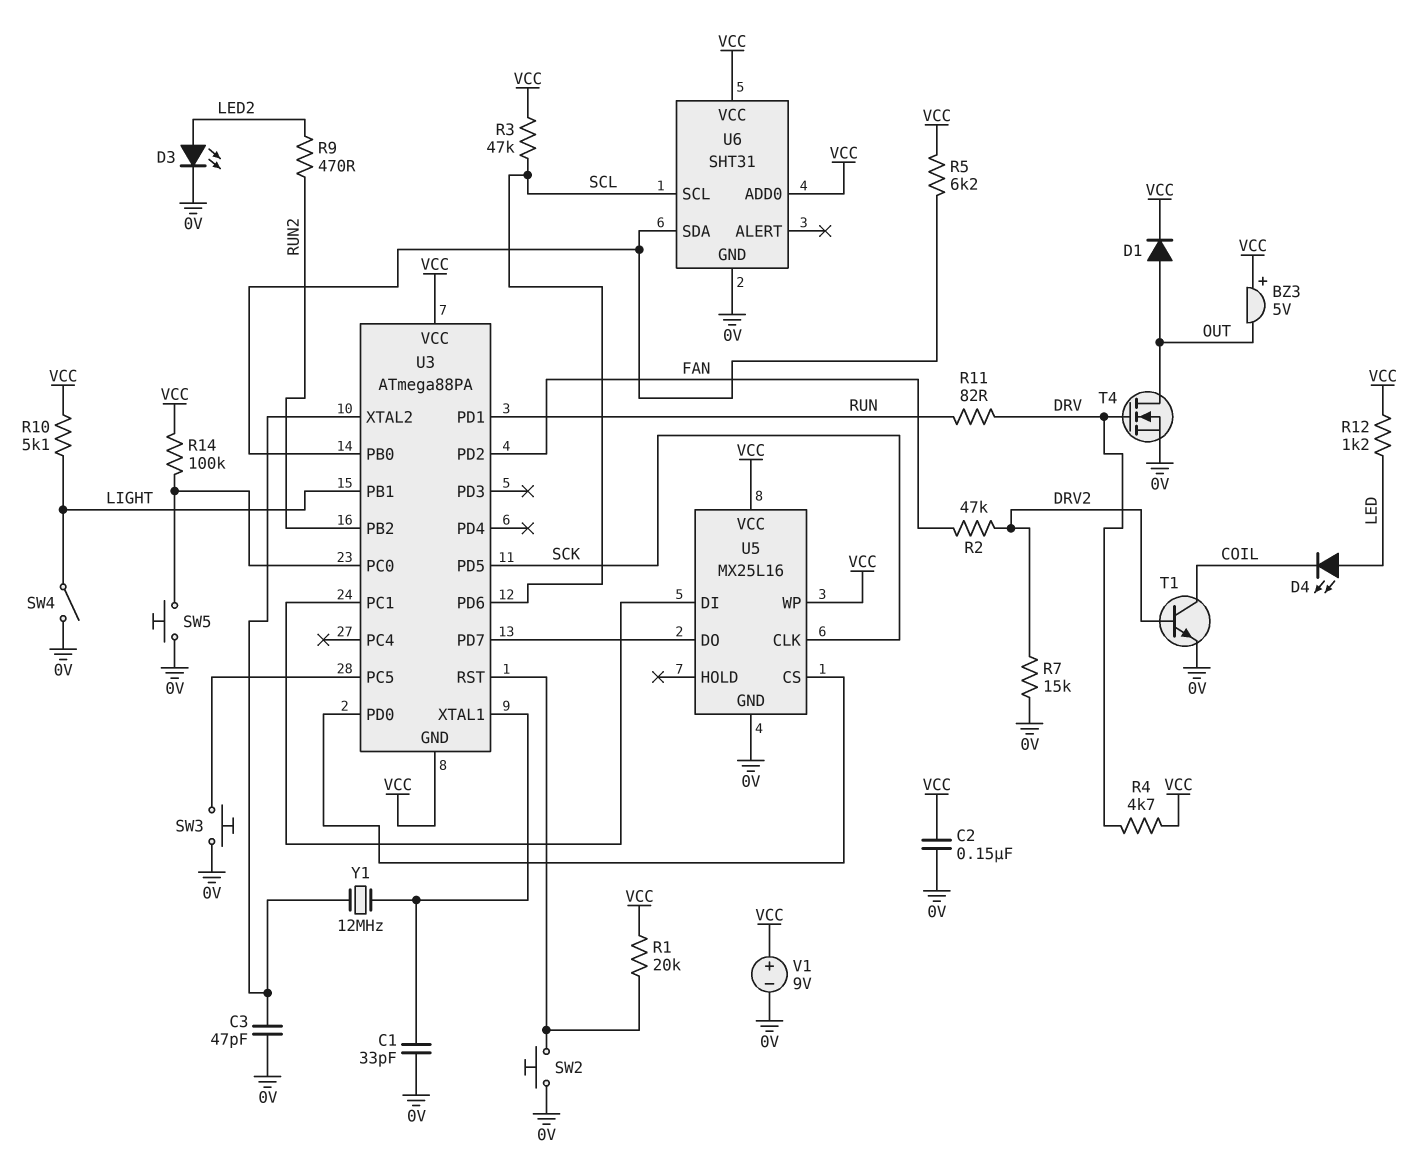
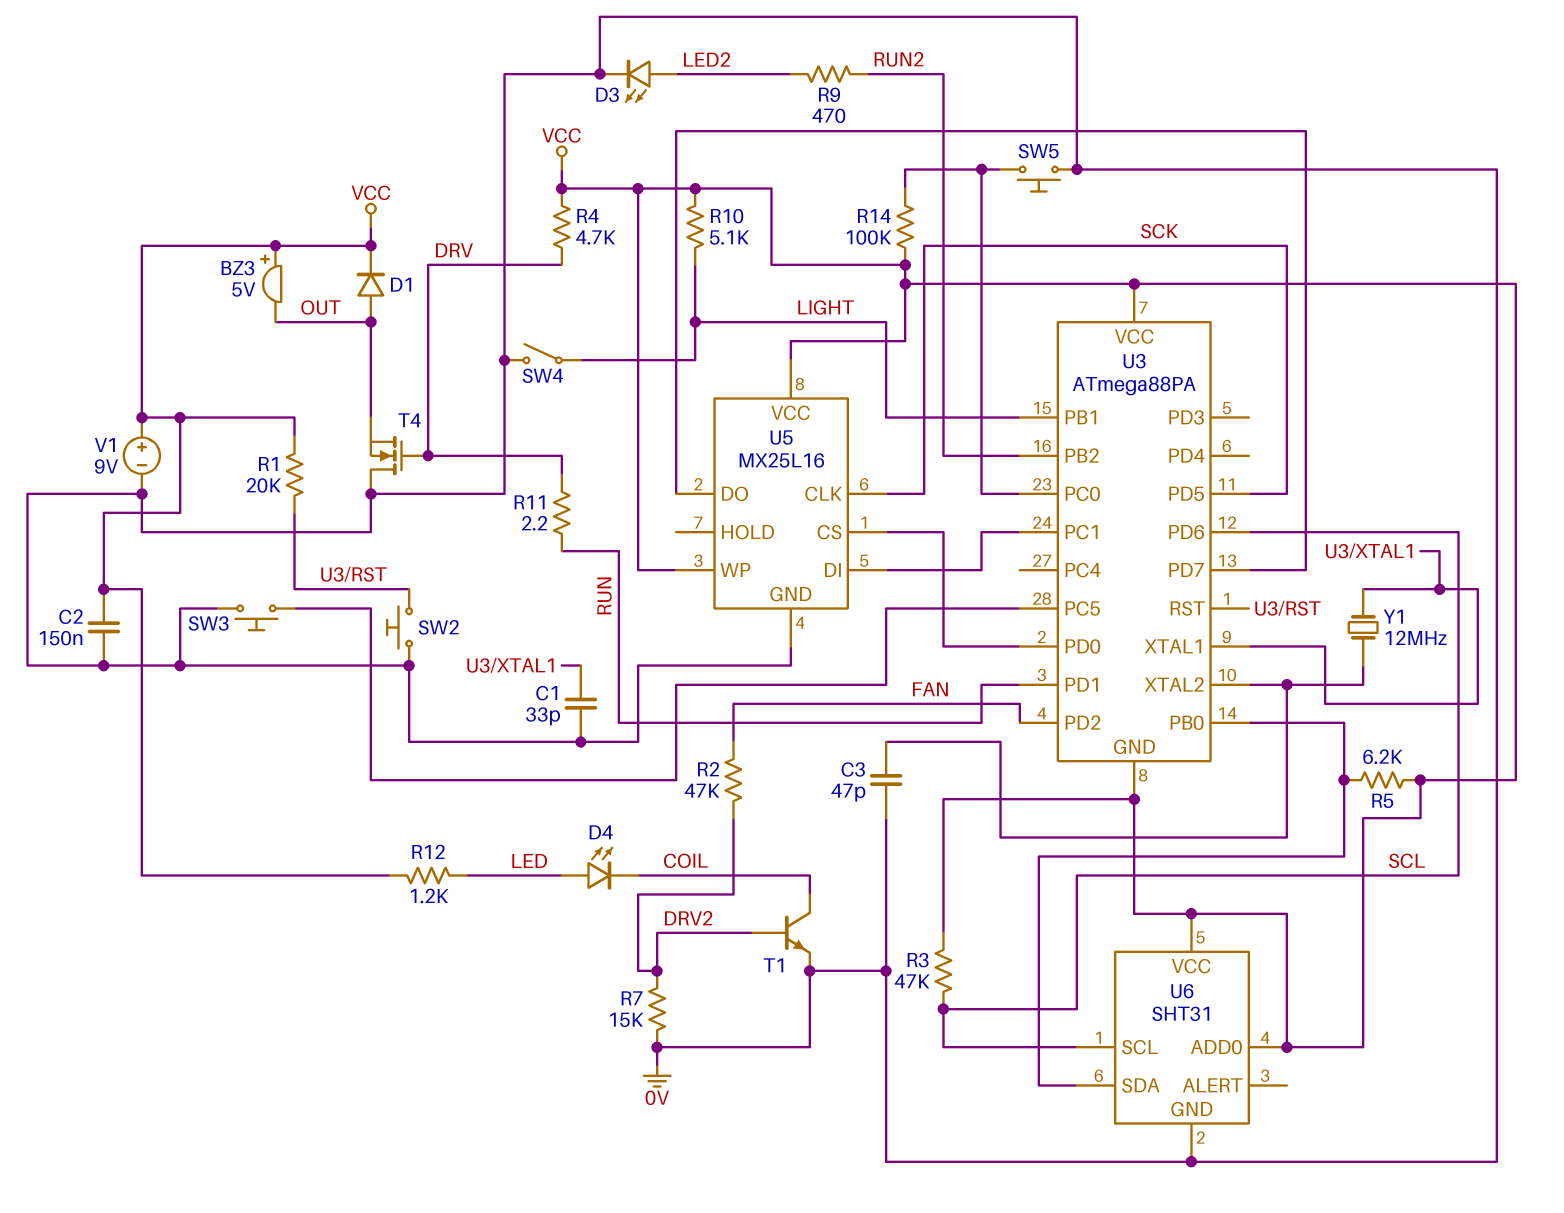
R11: 82 (DRV, RUN) -> 2.2 (DRV, RUN)
T4: NMOS (G DRV, D OUT, S 0V) -> NMOS (G DRV, D 0V, S OUT)

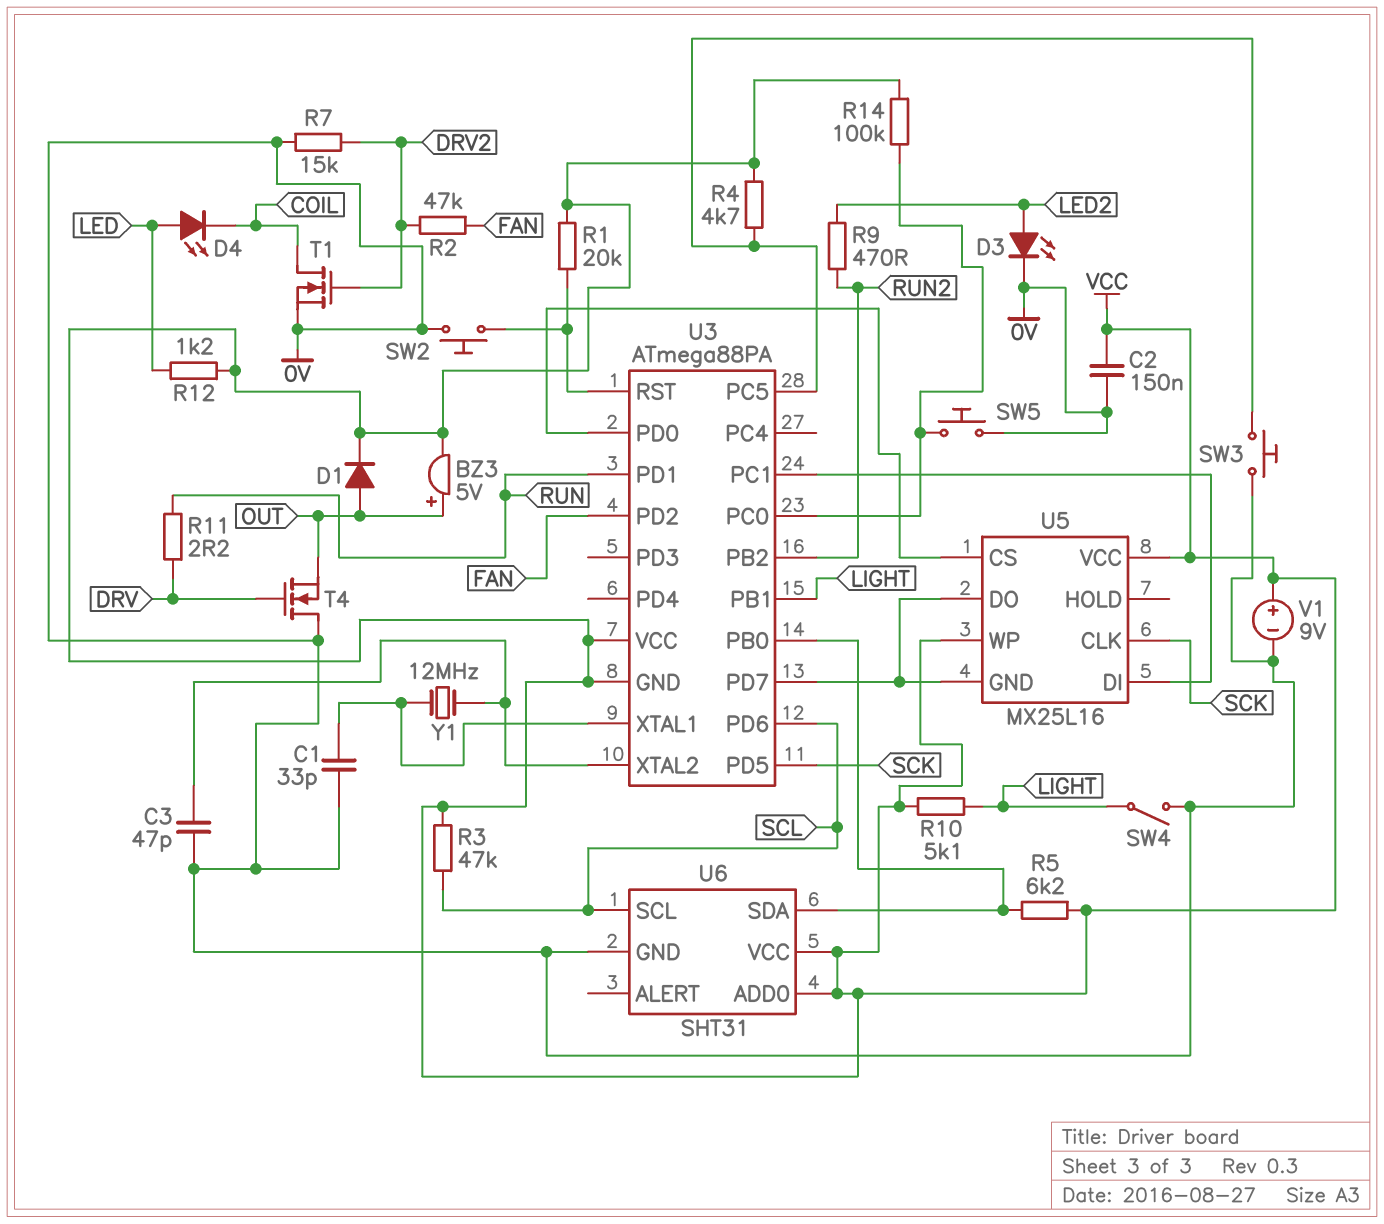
BZ3: buzzer 5V (plus VCC, minus OUT) -> buzzer 5V (plus OUT, minus VCC)
R4: 4.7k (DRV, VCC) -> 4.7k (U3/PC5, VCC)
T1: NPN (B DRV2, C COIL, E 0V) -> NMOS (G DRV2, D COIL, S 0V)
U5 pin GND: 0V -> U3/PD7

